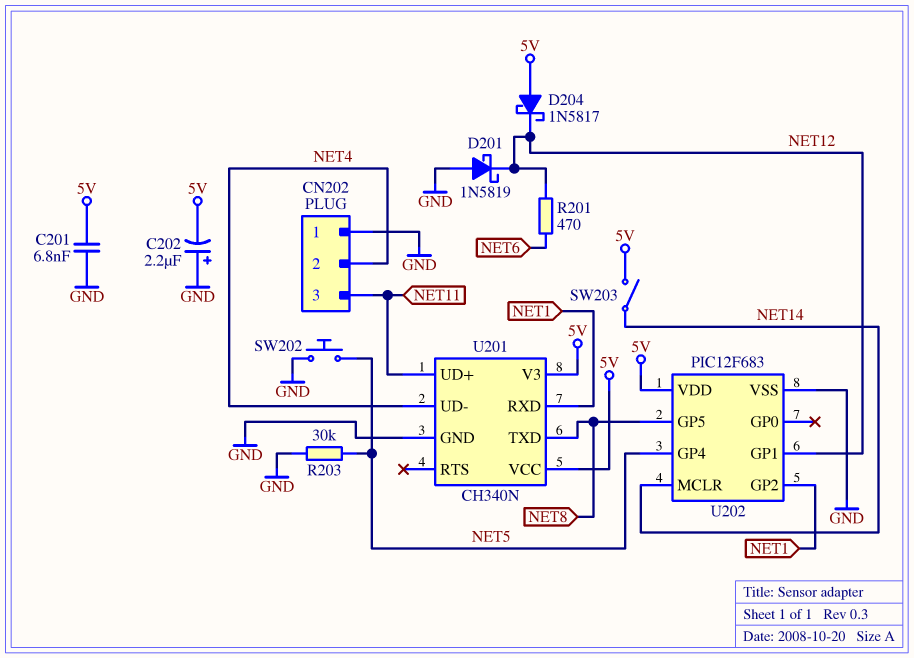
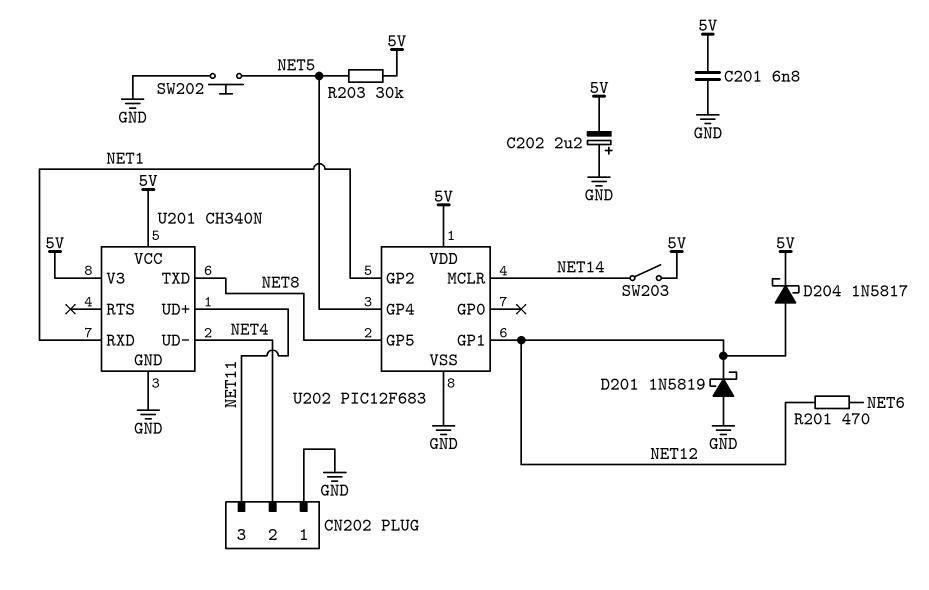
D204: schottky 1N5817 (A 5V, K NET12) -> schottky 1N5817 (A NET12, K 5V)
R203: 30k (GND, NET5) -> 30k (5V, NET5)

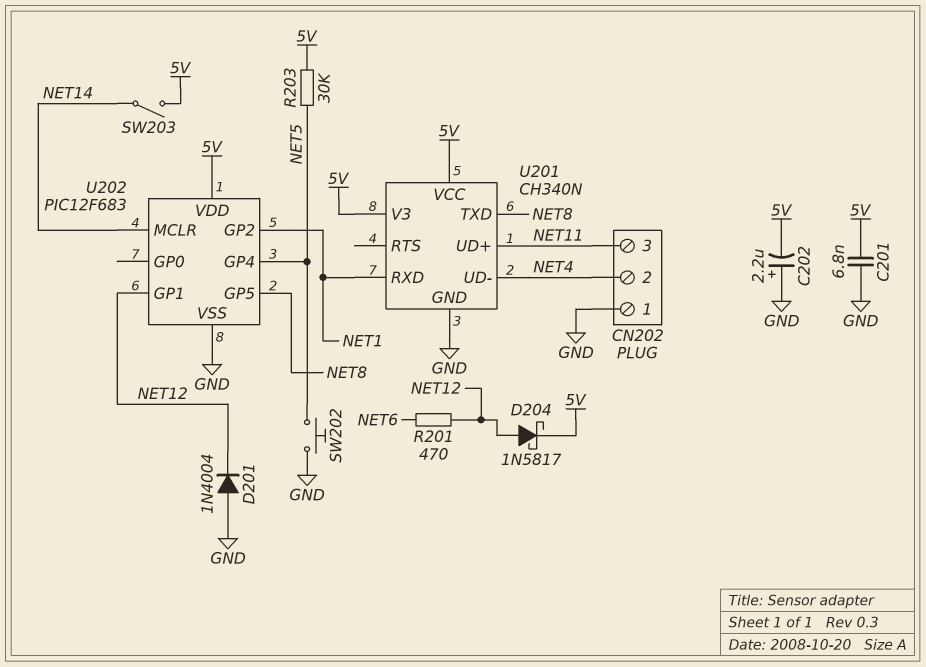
D201: schottky 1N5819 (A GND, K NET12) -> diode 1N4004 (A GND, K NET12)

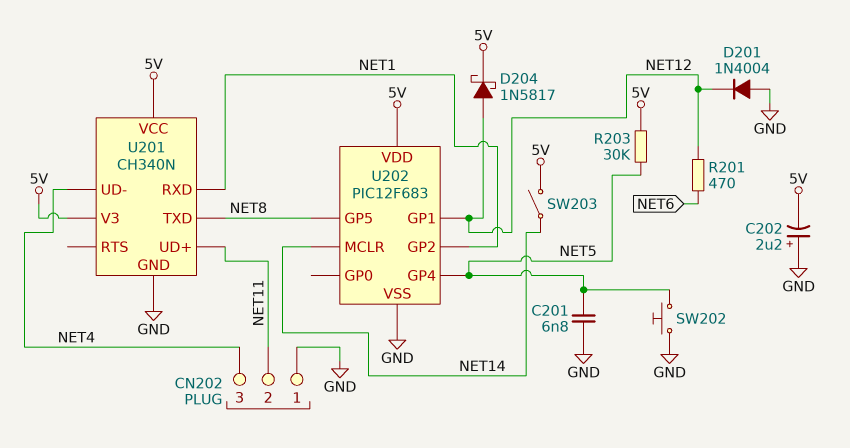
C201: 6.8nF (5V, GND) -> 6.8nF (GND, NET5)
CN202 pin 2: NET4 -> NET11
CN202 pin 3: NET11 -> NET4

